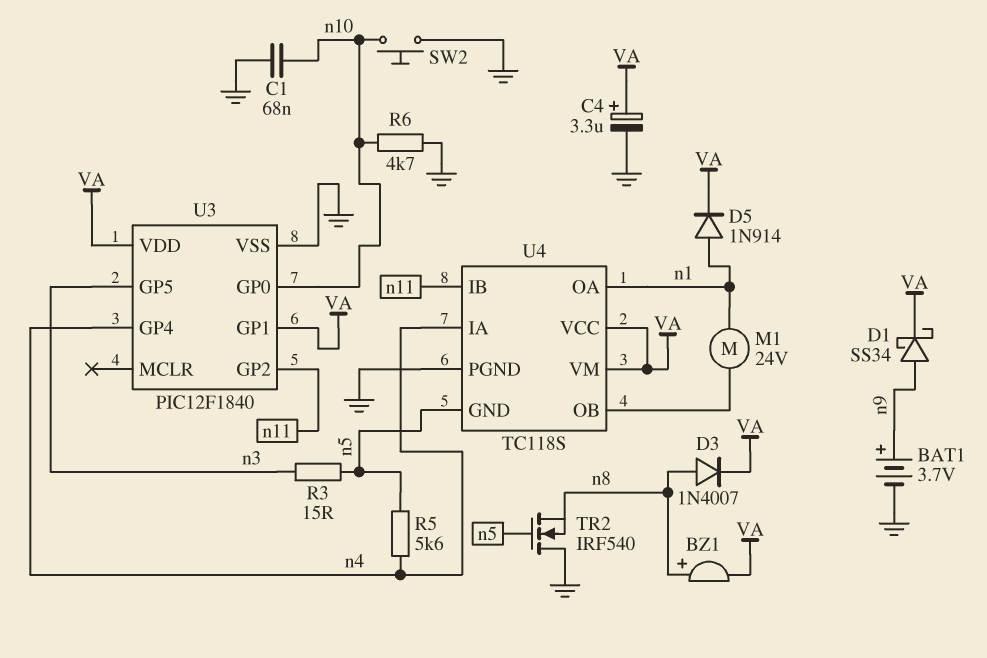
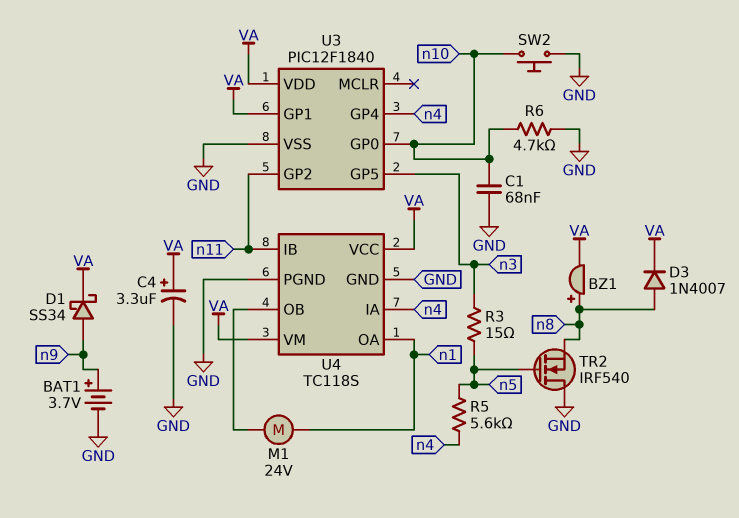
D5: diode 1N914 (A n1, K VA) -> none
U4 pin GND: n5 -> GND

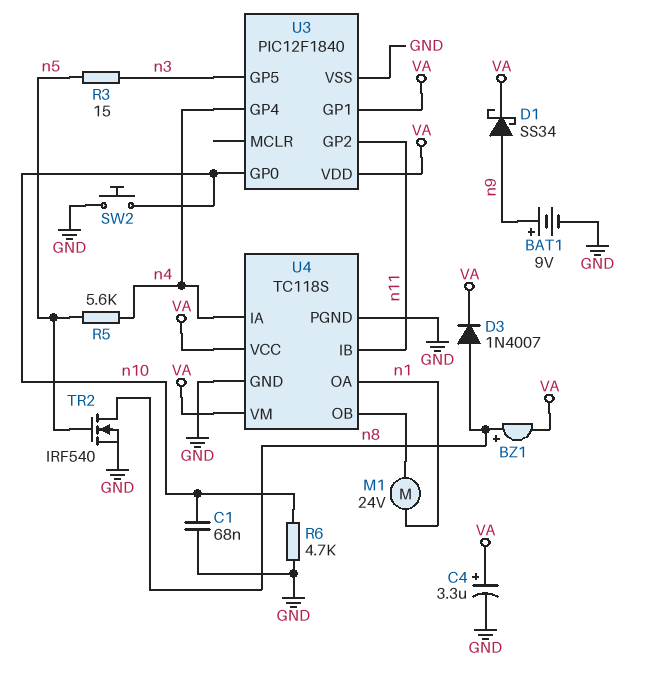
BAT1: 3.7V (plus n9, minus GND) -> 9V (plus n9, minus GND)
TR2: NMOS IRF540 (G n5, D GND, S n8) -> NMOS IRF540 (G n5, D n8, S GND)

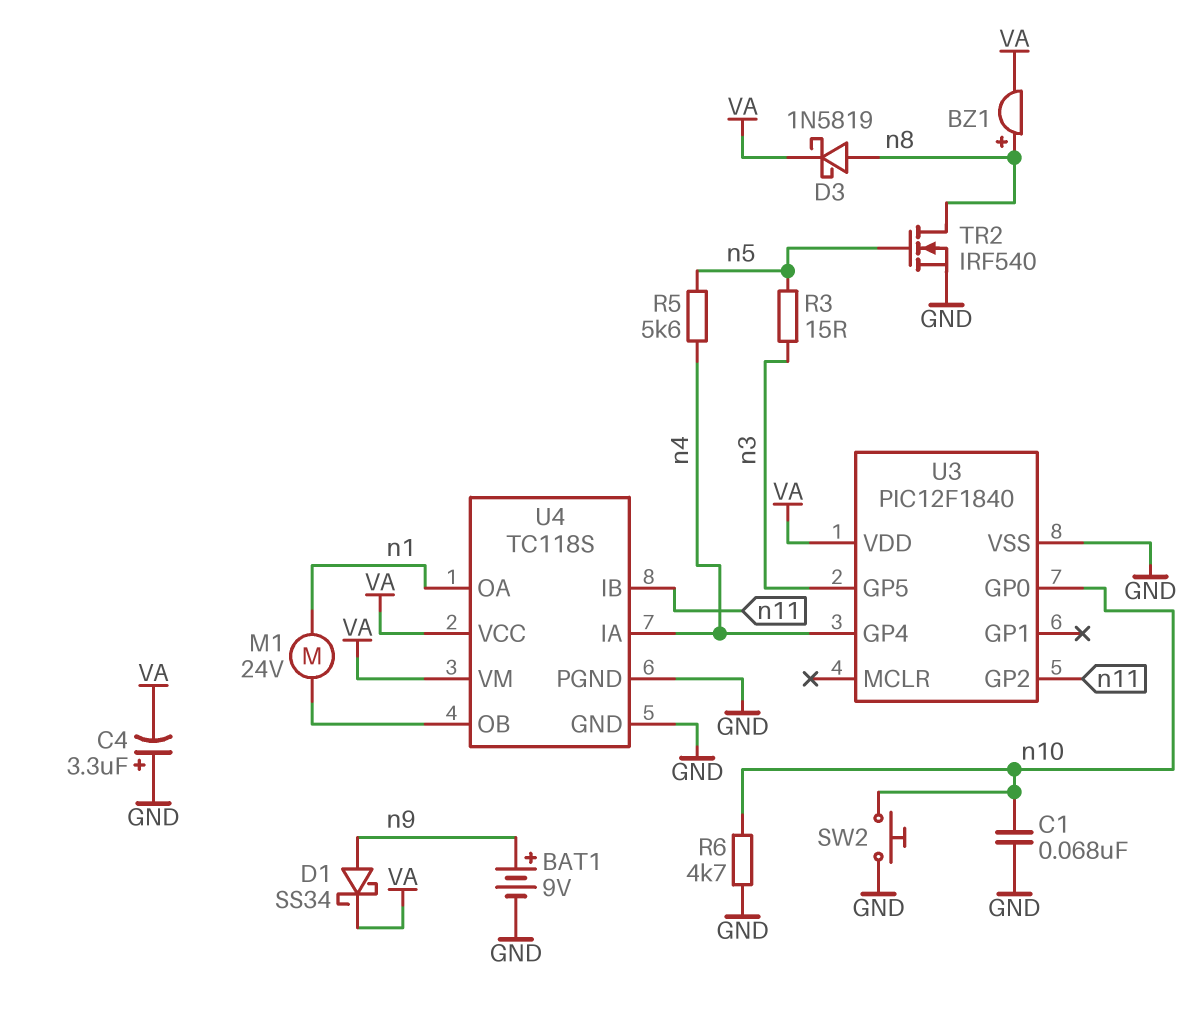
C4: 3.3uF (plus VA, minus GND) -> 3.3uF (plus GND, minus VA)
D3: diode 1N4007 (A n8, K VA) -> schottky 1N5819 (A n8, K VA)
U3 pin GP1: VA -> none

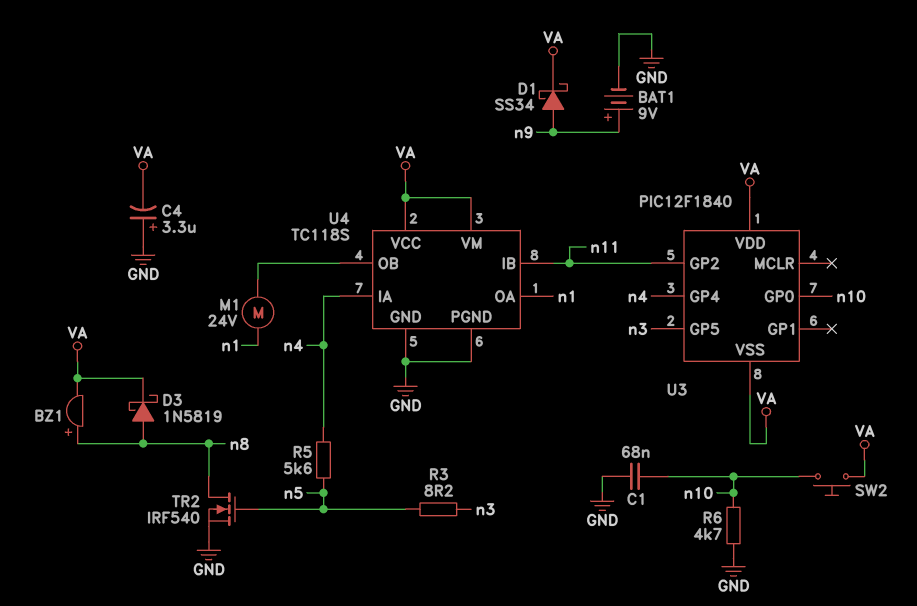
R3: 15 (n3, n5) -> 8.2 (n3, n5)
SW2: button (GND, n10) -> button (VA, n10)
U3 pin VSS: GND -> VA

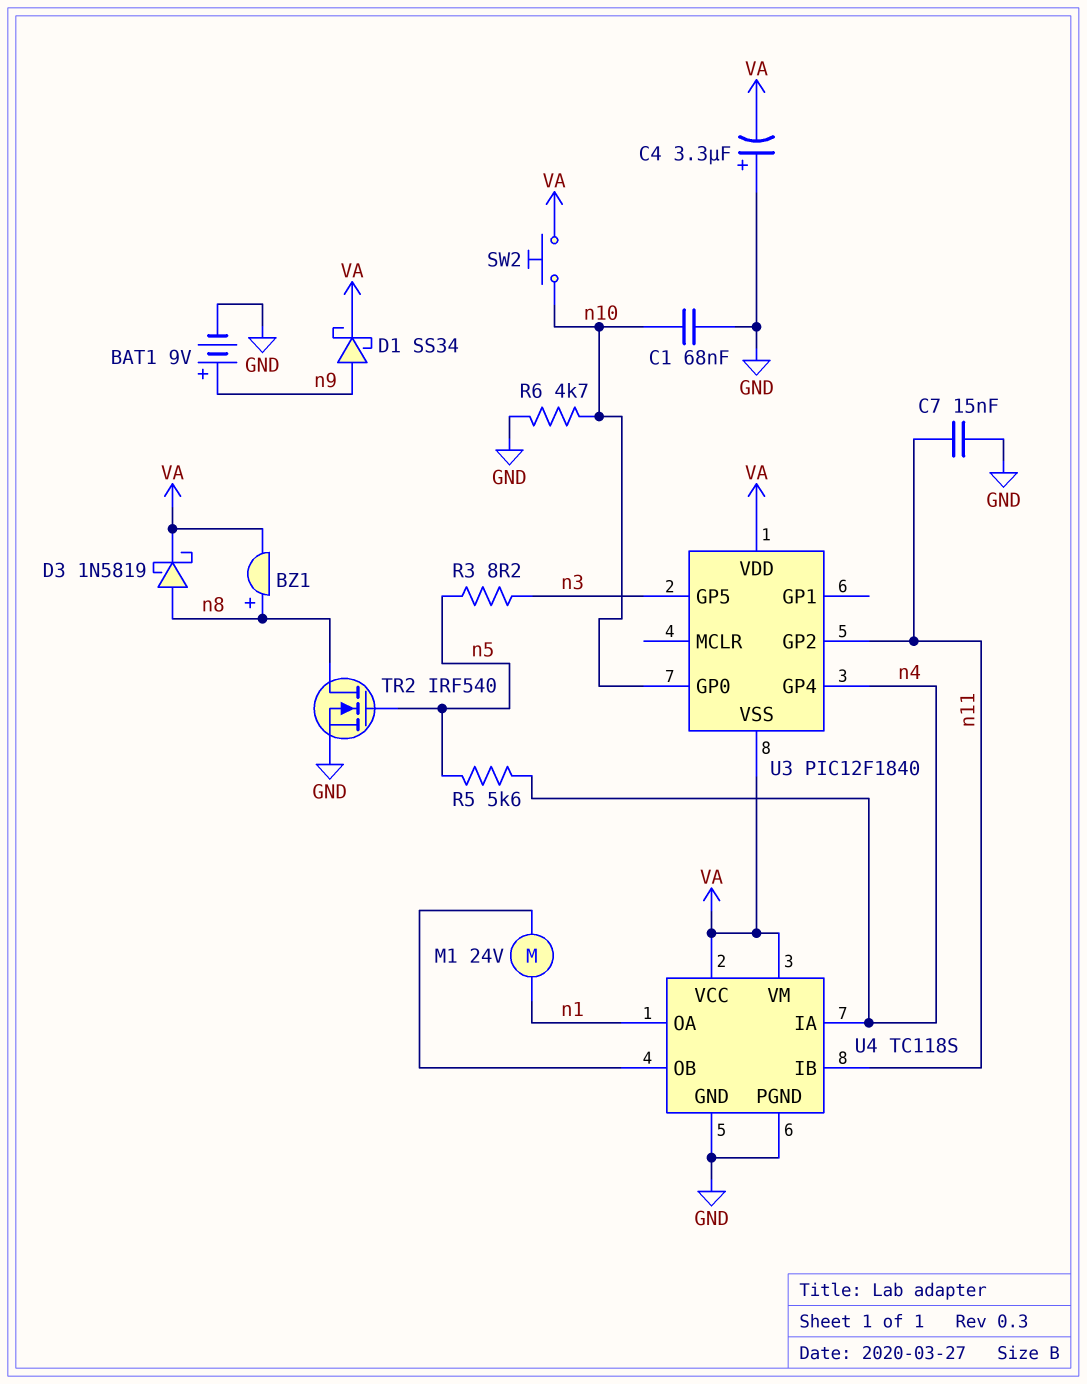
C7: none -> 15nF (GND, n11)

